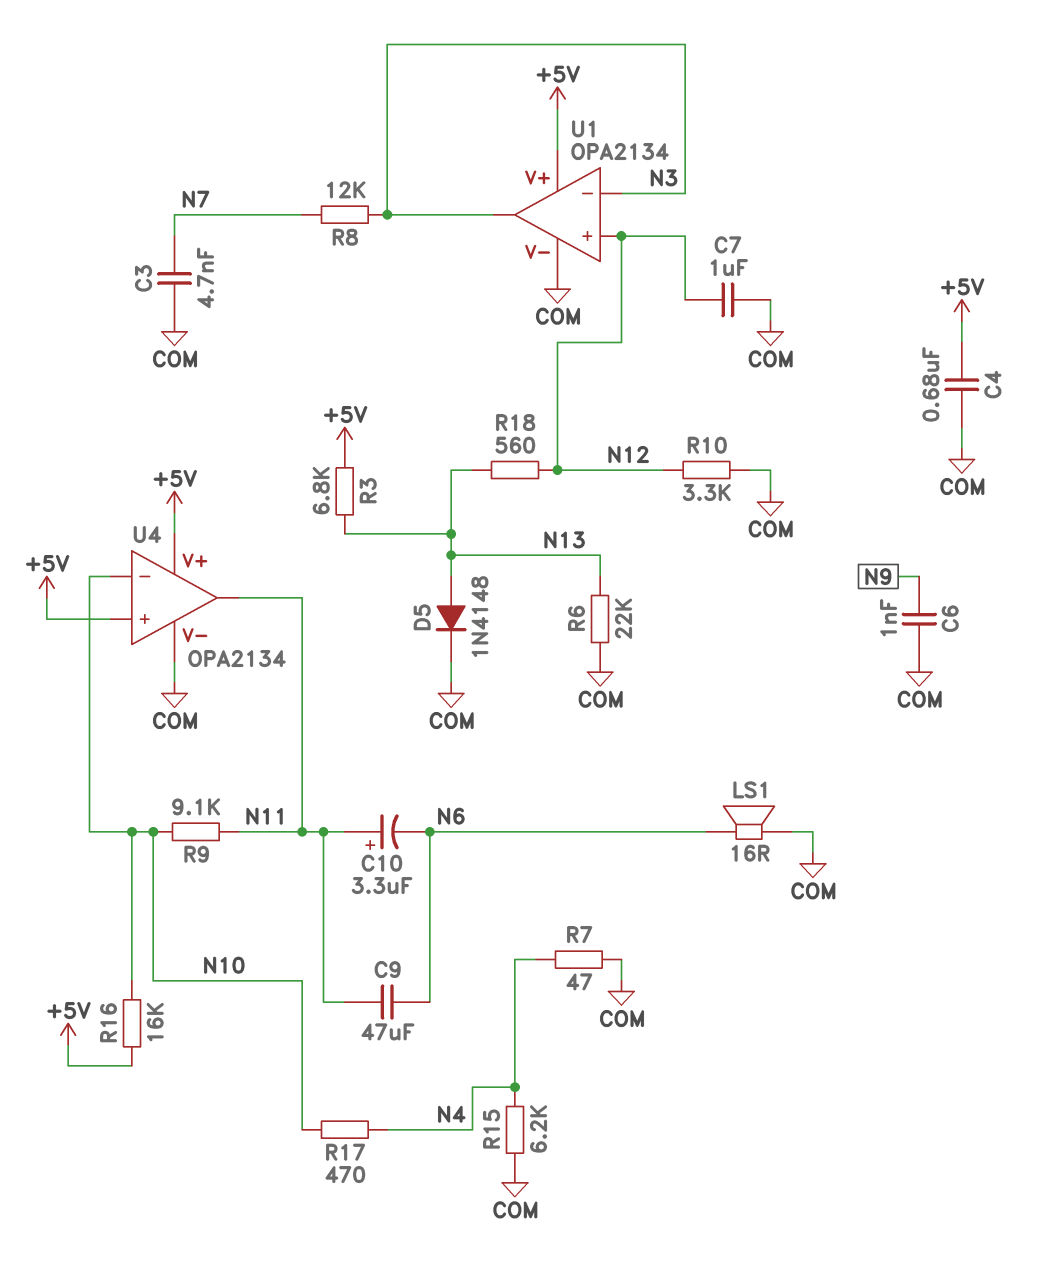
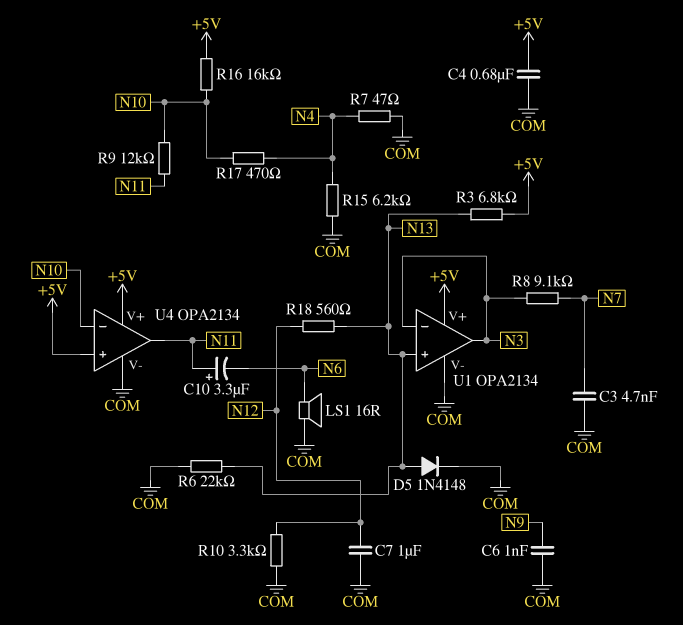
C9: 47uF (N6, N11) -> none
R8: 12k (N3, N7) -> 9.1k (N3, N7)
R9: 9.1k (N10, N11) -> 12k (N10, N11)
U1 pin in+: N12 -> N13

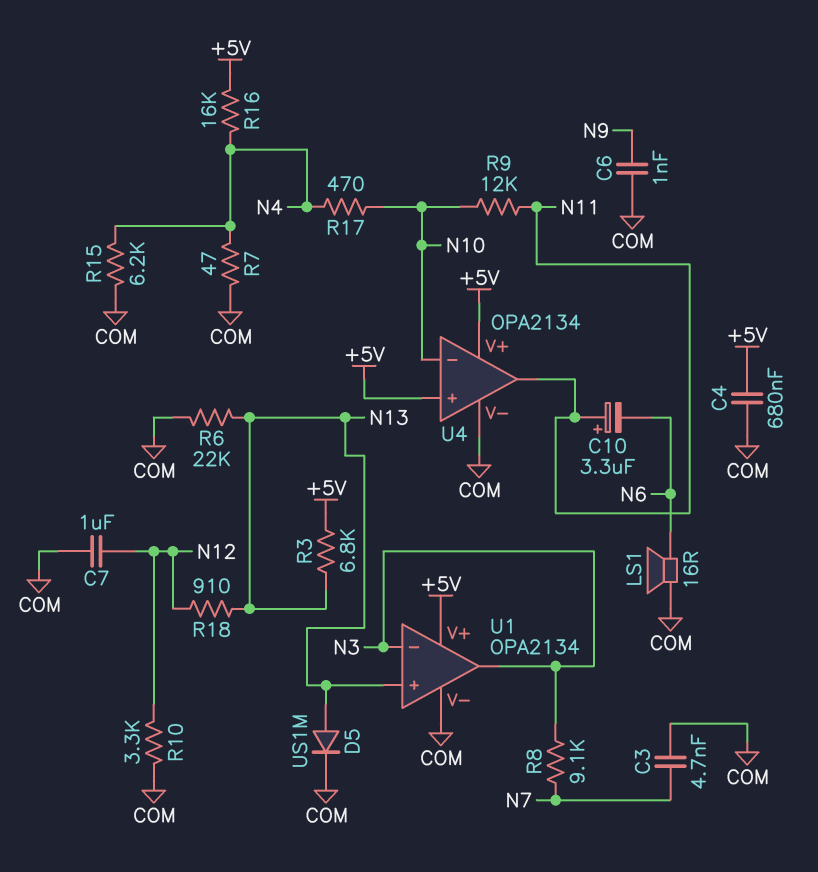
D5: diode 1N4148 (A N13, K COM) -> diode US1M (A N13, K COM)
R16: 16k (+5V, N10) -> 16k (+5V, N4)
R18: 560 (N12, N13) -> 910 (N12, N13)

